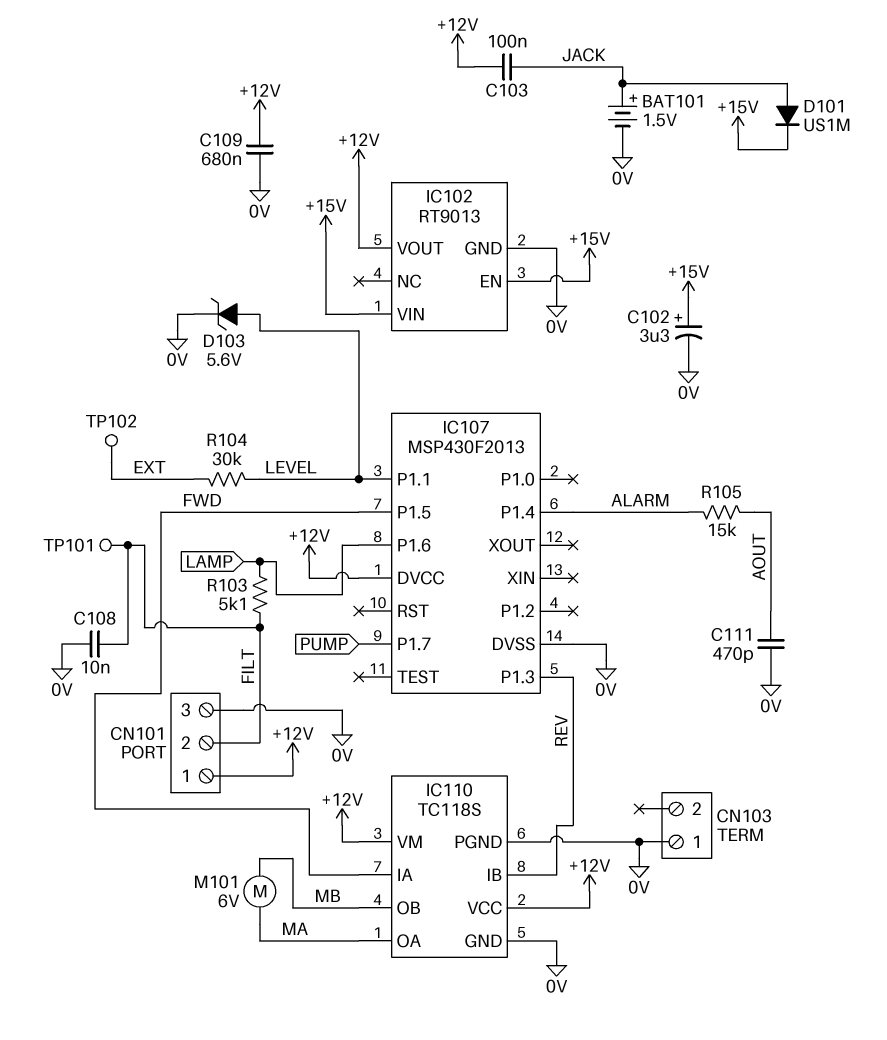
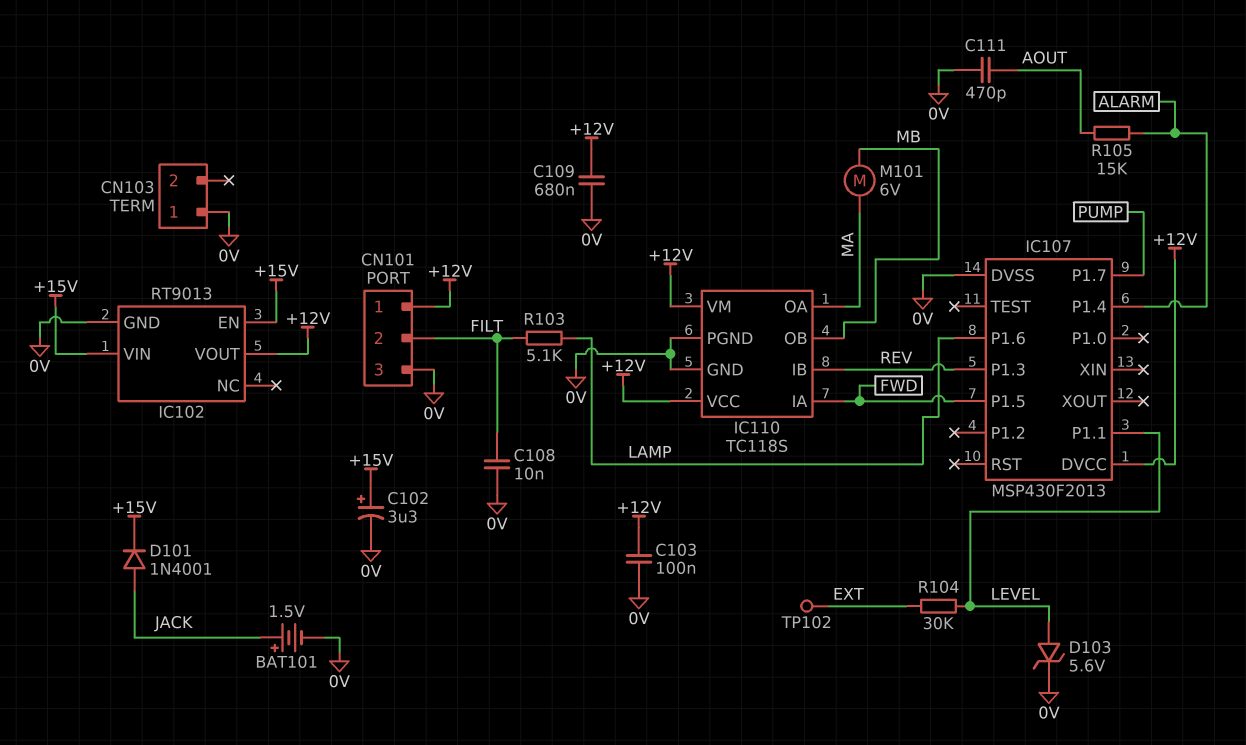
C103: 100nF (+12V, JACK) -> 100nF (+12V, 0V)
D101: diode US1M (A JACK, K +15V) -> diode 1N4001 (A JACK, K +15V)
TP101: test point (FILT) -> none

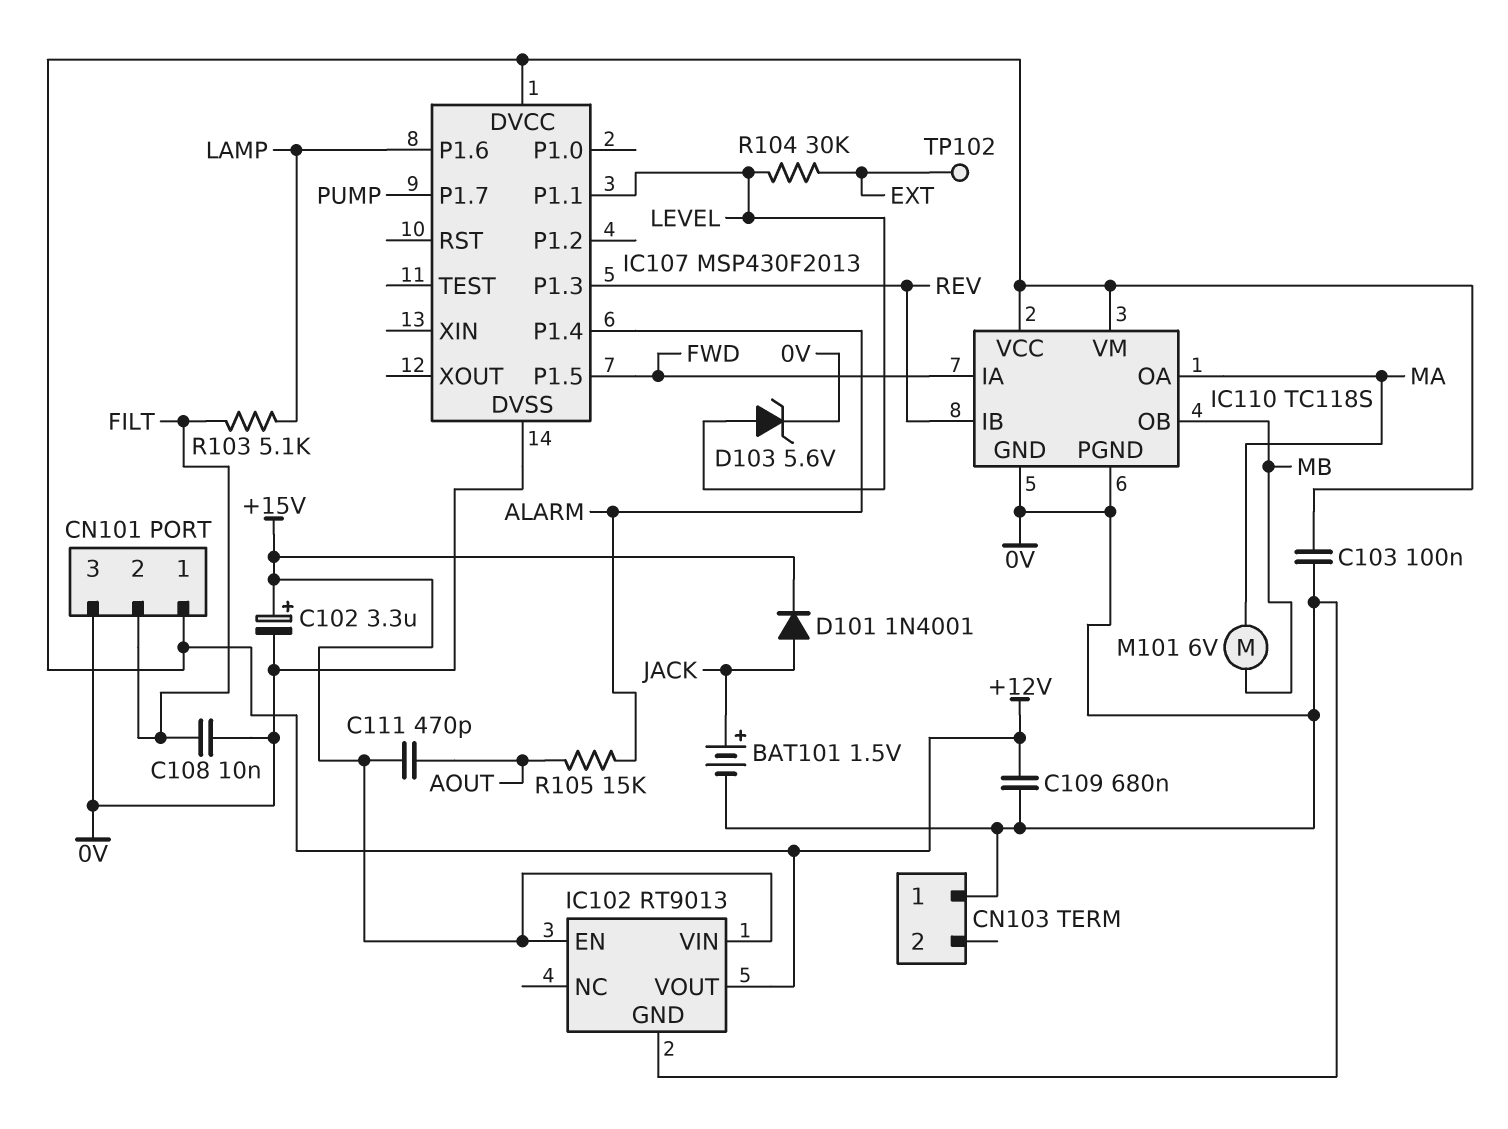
C111: 470pF (0V, AOUT) -> 470pF (+15V, AOUT)

